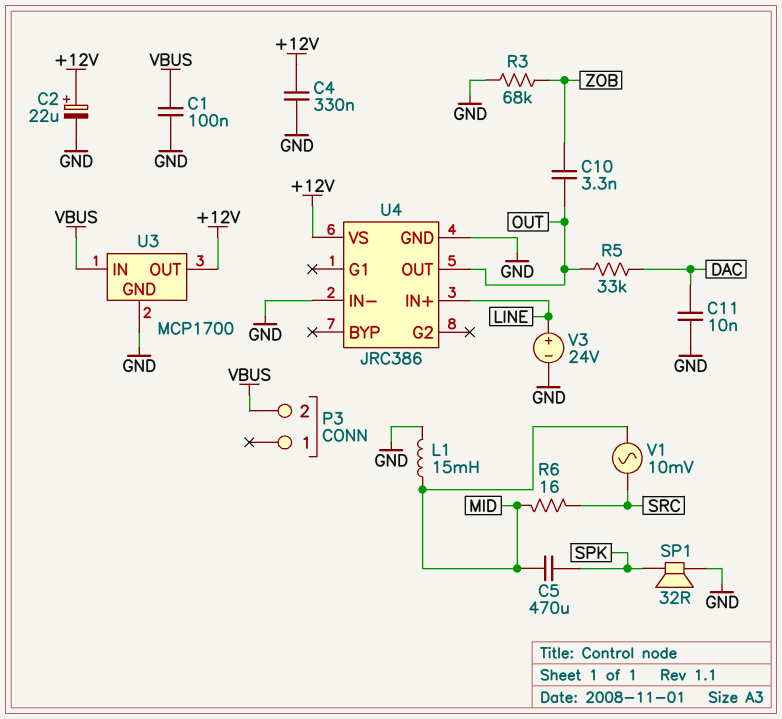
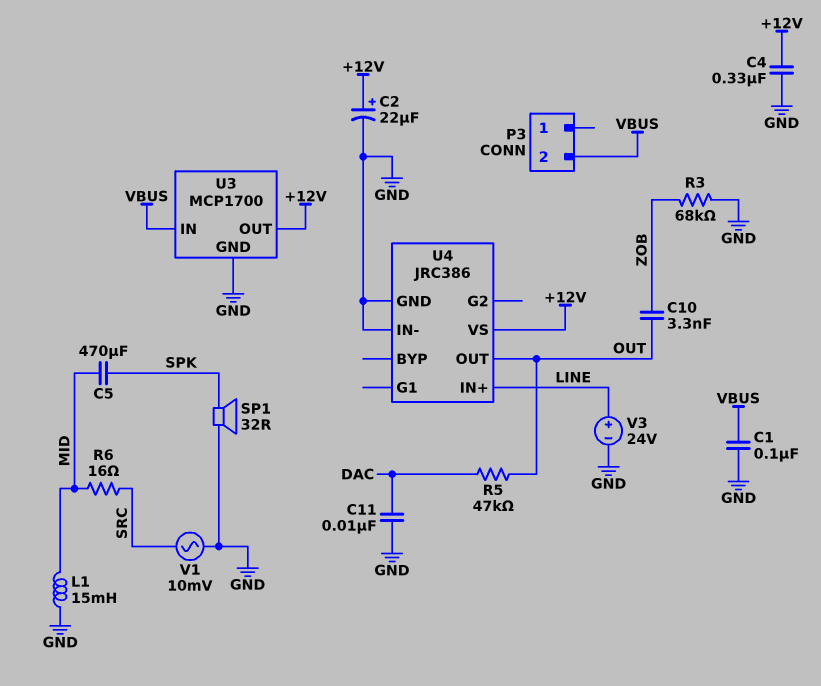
R5: 33k (DAC, OUT) -> 47k (DAC, OUT)
V1: AC 10mV (MID, SRC) -> AC 10mV (GND, SRC)

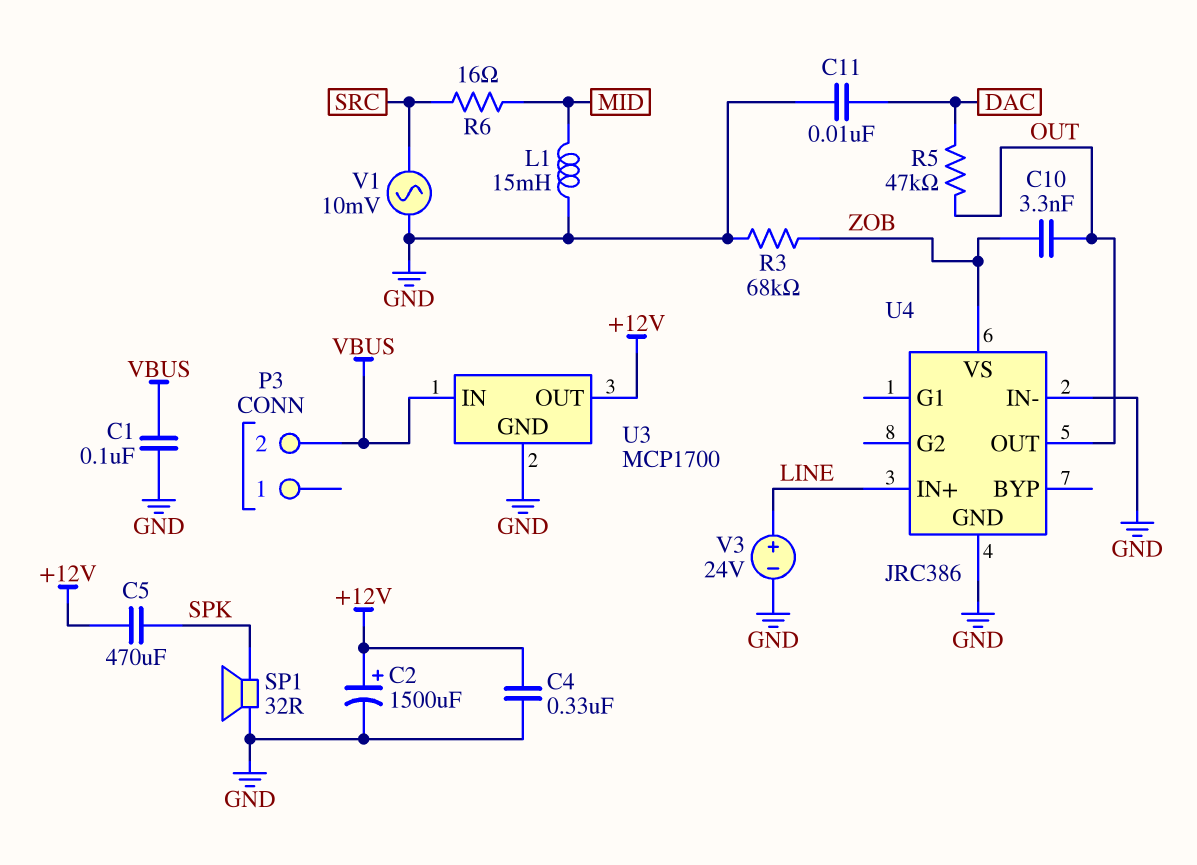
C2: 22uF (plus +12V, minus GND) -> 1500uF (plus +12V, minus GND)
C5: 470uF (MID, SPK) -> 470uF (+12V, SPK)
U4 pin VS: +12V -> ZOB

